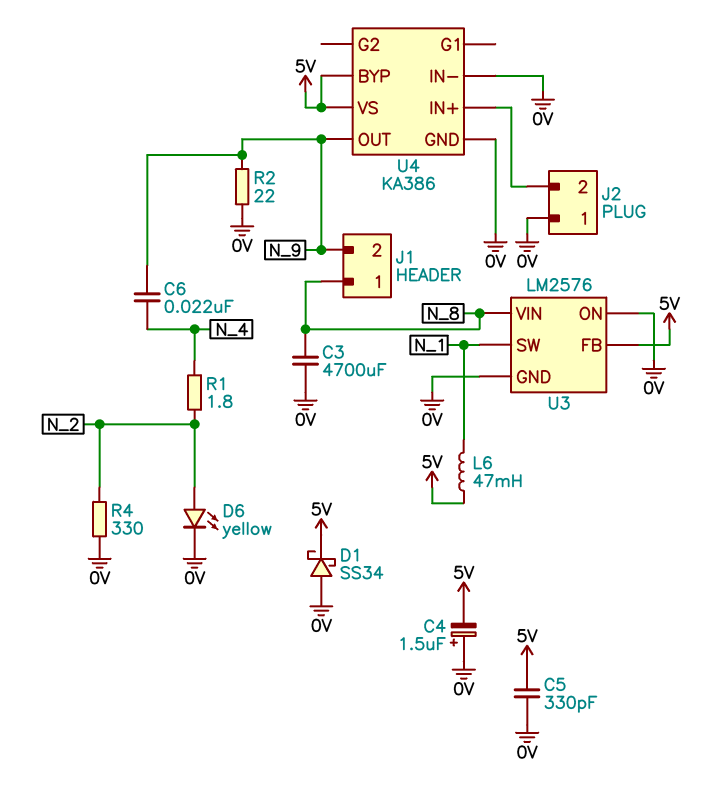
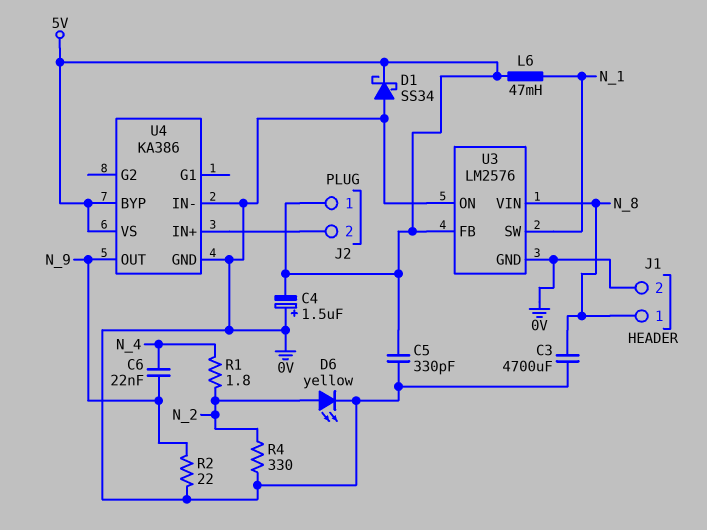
J1 pin 2: N_9 -> 0V
J2 pin 1: 0V -> 5V

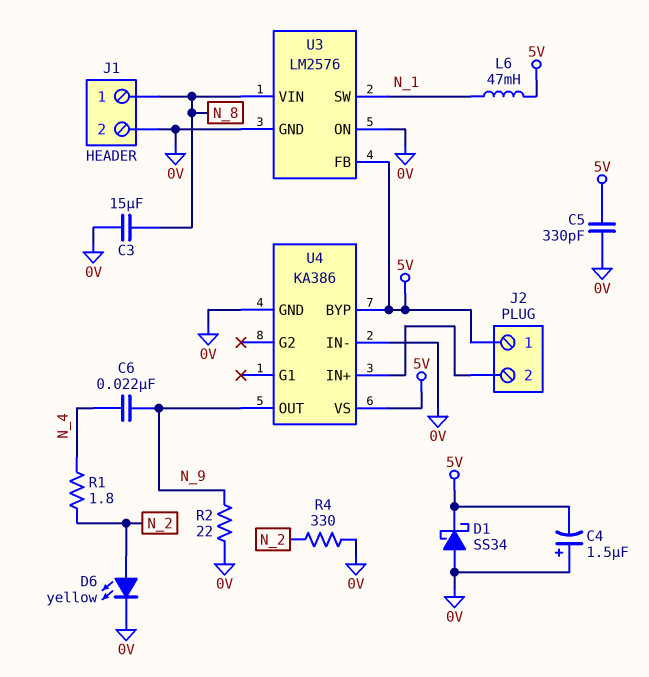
C3: 4700uF (0V, N_8) -> 15uF (0V, N_8)

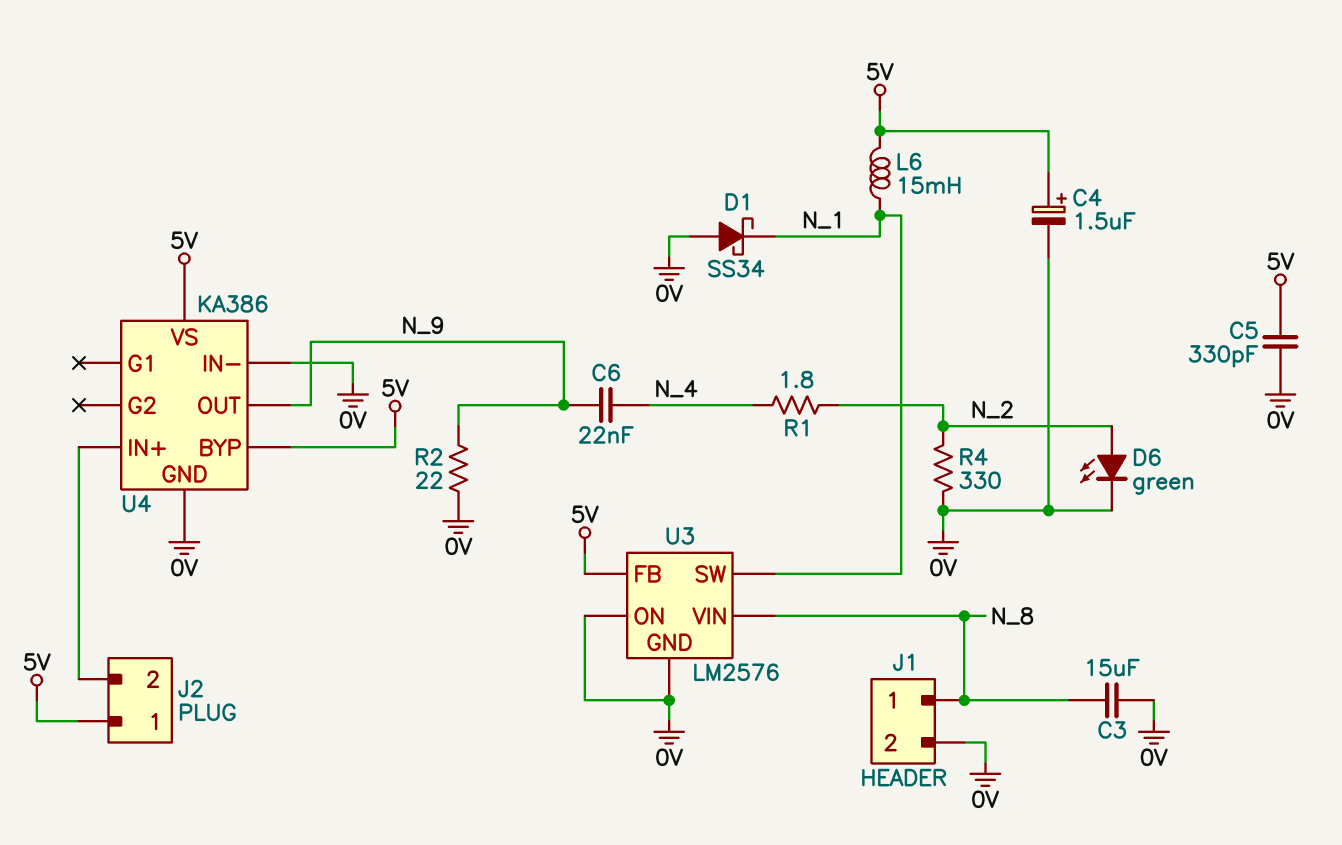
C4: 1.5uF (plus 0V, minus 5V) -> 1.5uF (plus 5V, minus 0V)
D1: schottky SS34 (A 0V, K 5V) -> schottky SS34 (A 0V, K N_1)
D6: LED yellow (A N_2, K 0V) -> LED green (A N_2, K 0V)
L6: 47mH (5V, N_1) -> 15mH (5V, N_1)

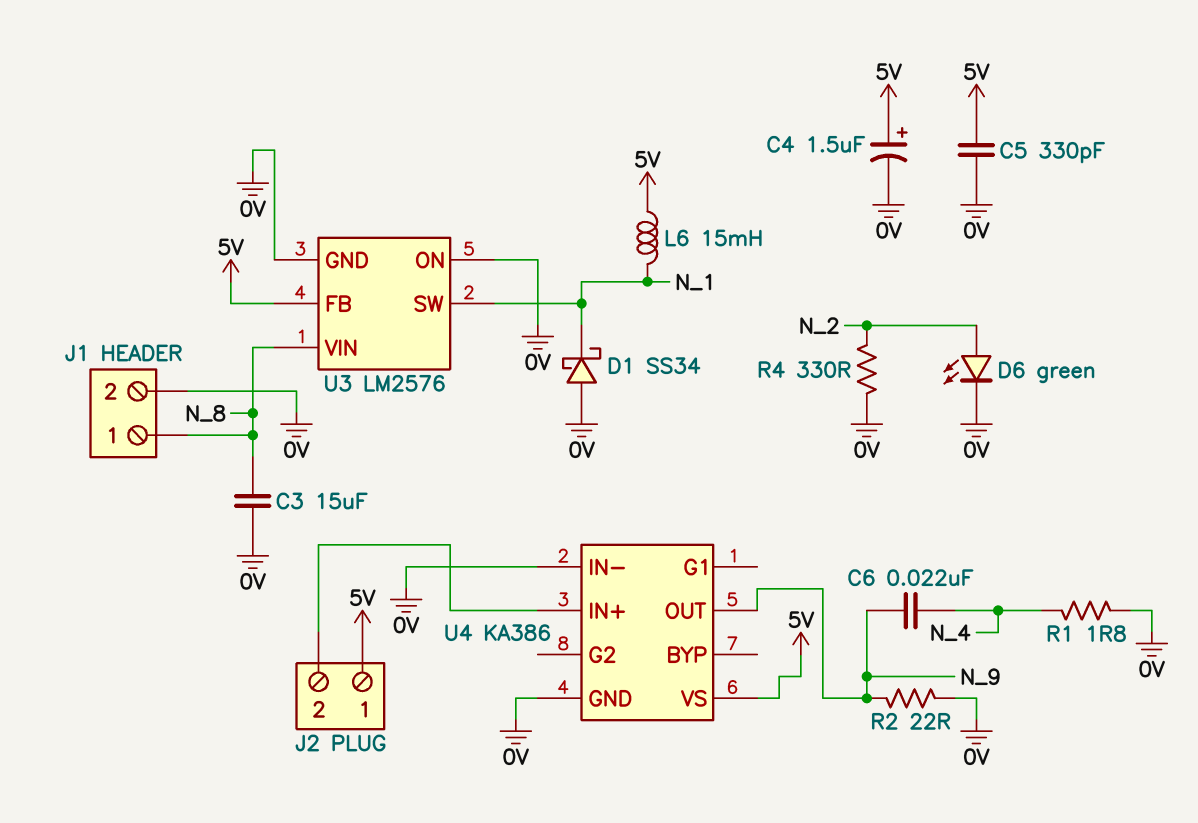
R1: 1.8 (N_2, N_4) -> 1.8 (0V, N_4)
U4 pin BYP: 5V -> none

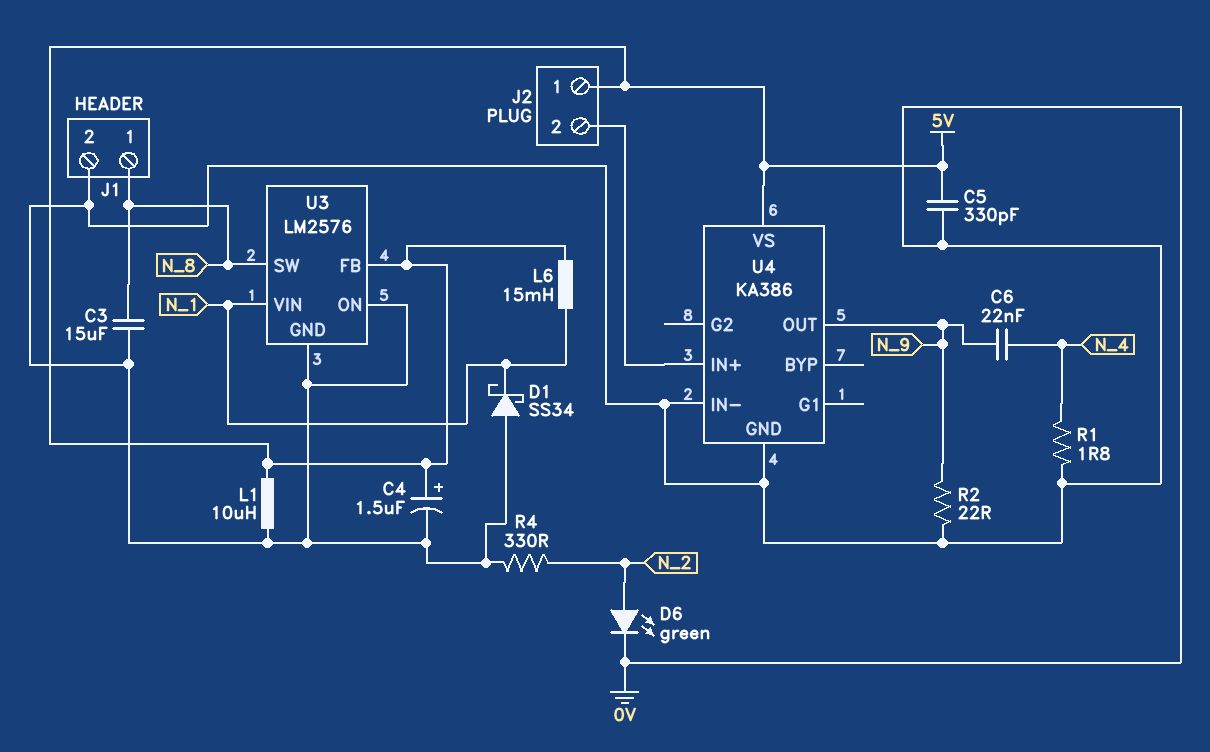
L1: none -> 10uH (0V, 5V)
U3 pin SW: N_1 -> N_8
U3 pin VIN: N_8 -> N_1

